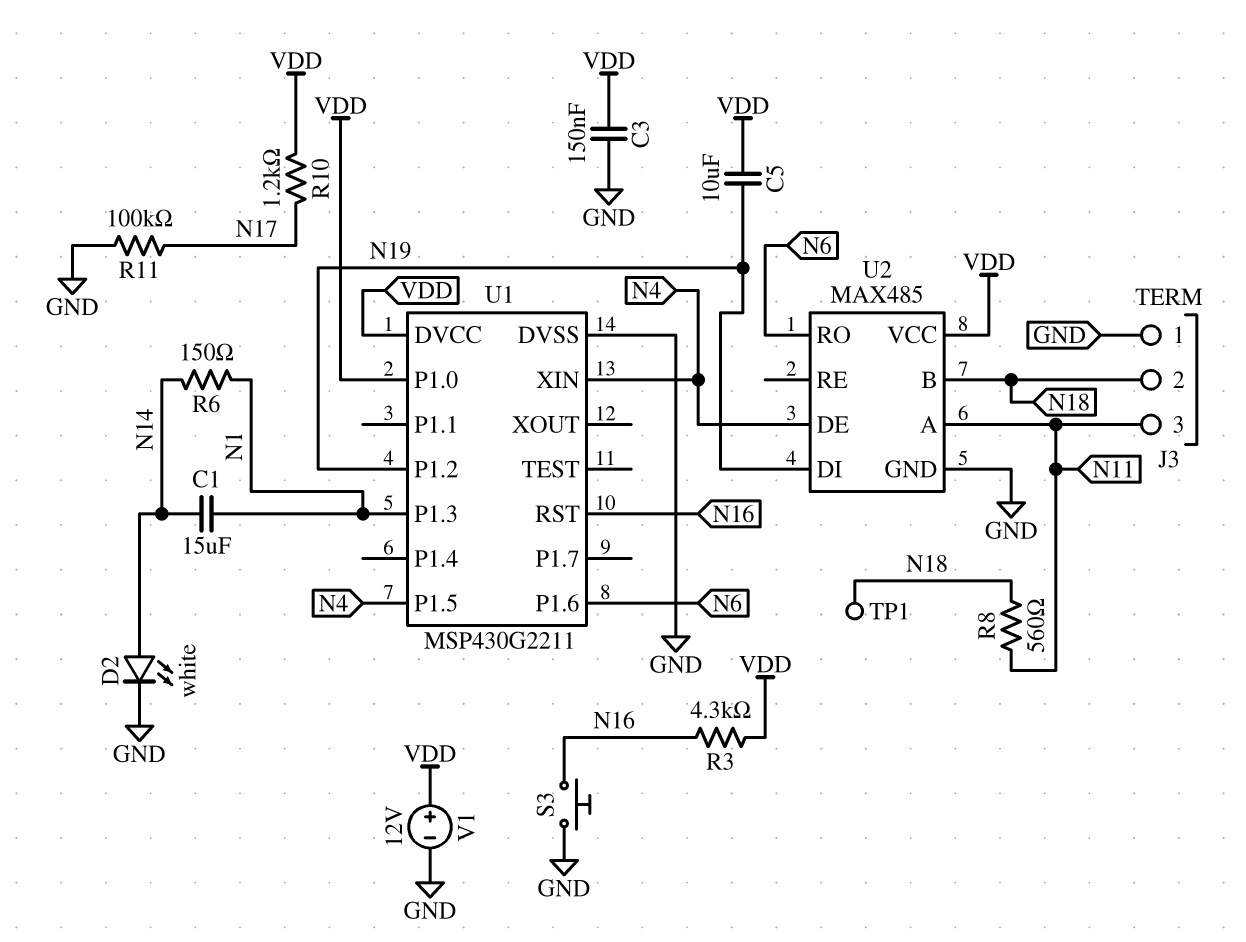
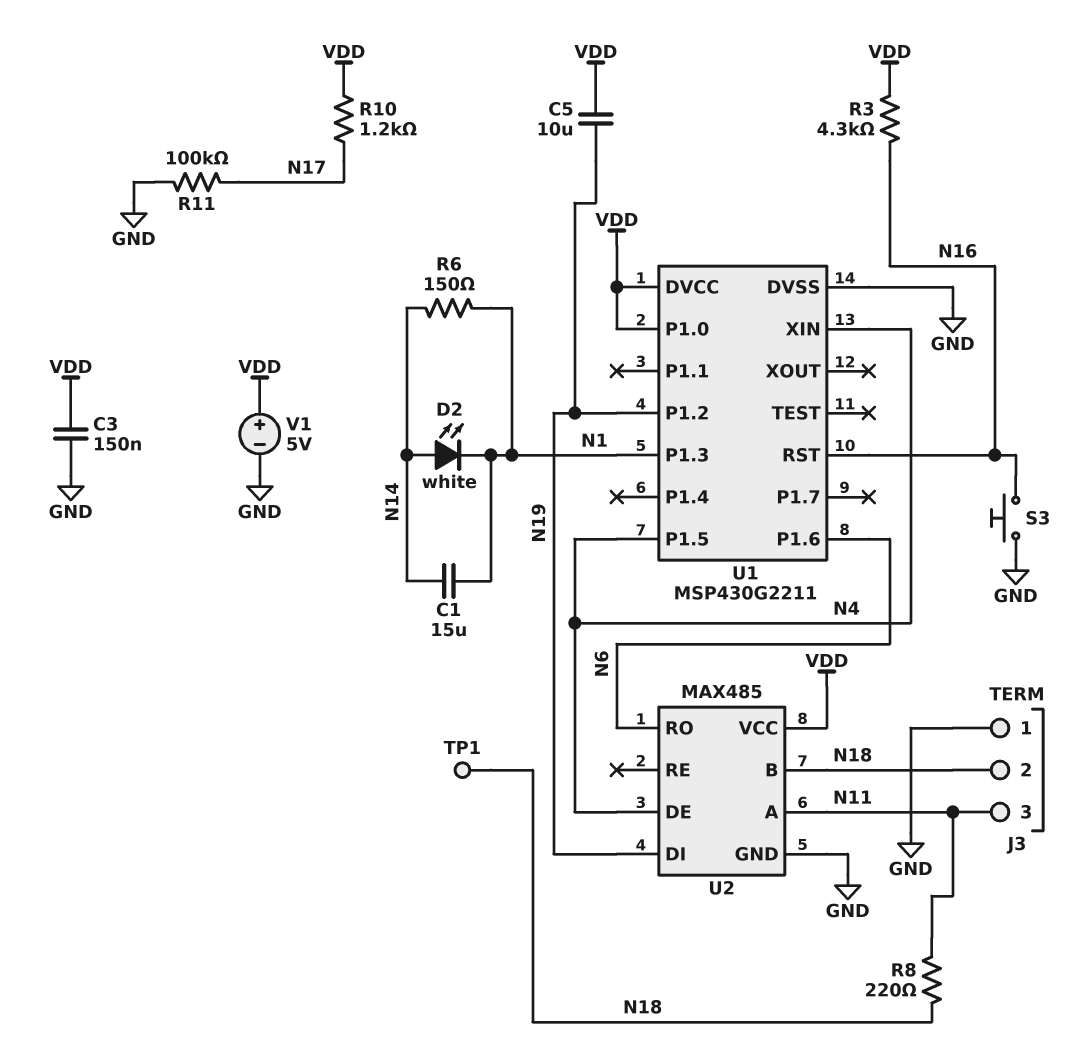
D2: LED white (A N14, K GND) -> LED white (A N14, K N1)
R8: 560 (N11, N18) -> 220 (N11, N18)
V1: 12V (plus VDD, minus GND) -> 5V (plus VDD, minus GND)

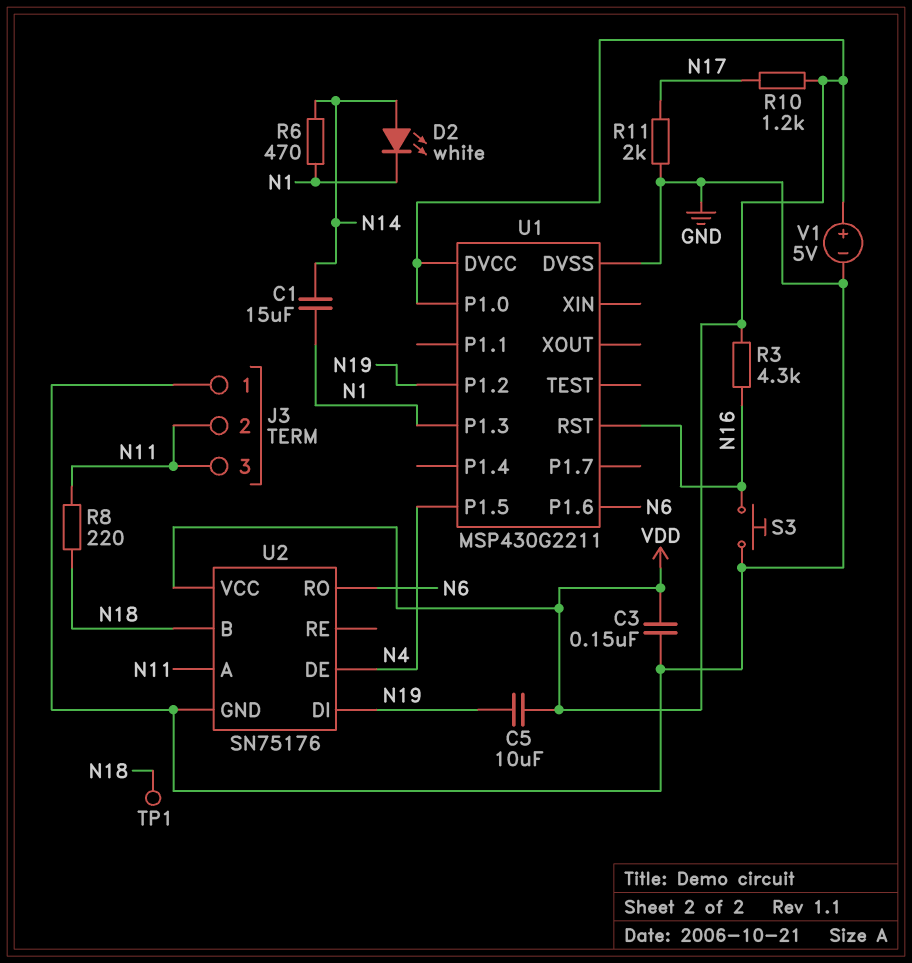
J3 pin 2: N18 -> N11
R6: 150 (N1, N14) -> 470 (N1, N14)
R11: 100k (GND, N17) -> 2k (GND, N17)
U1 pin XIN: N4 -> none
U2: MAX485 -> SN75176

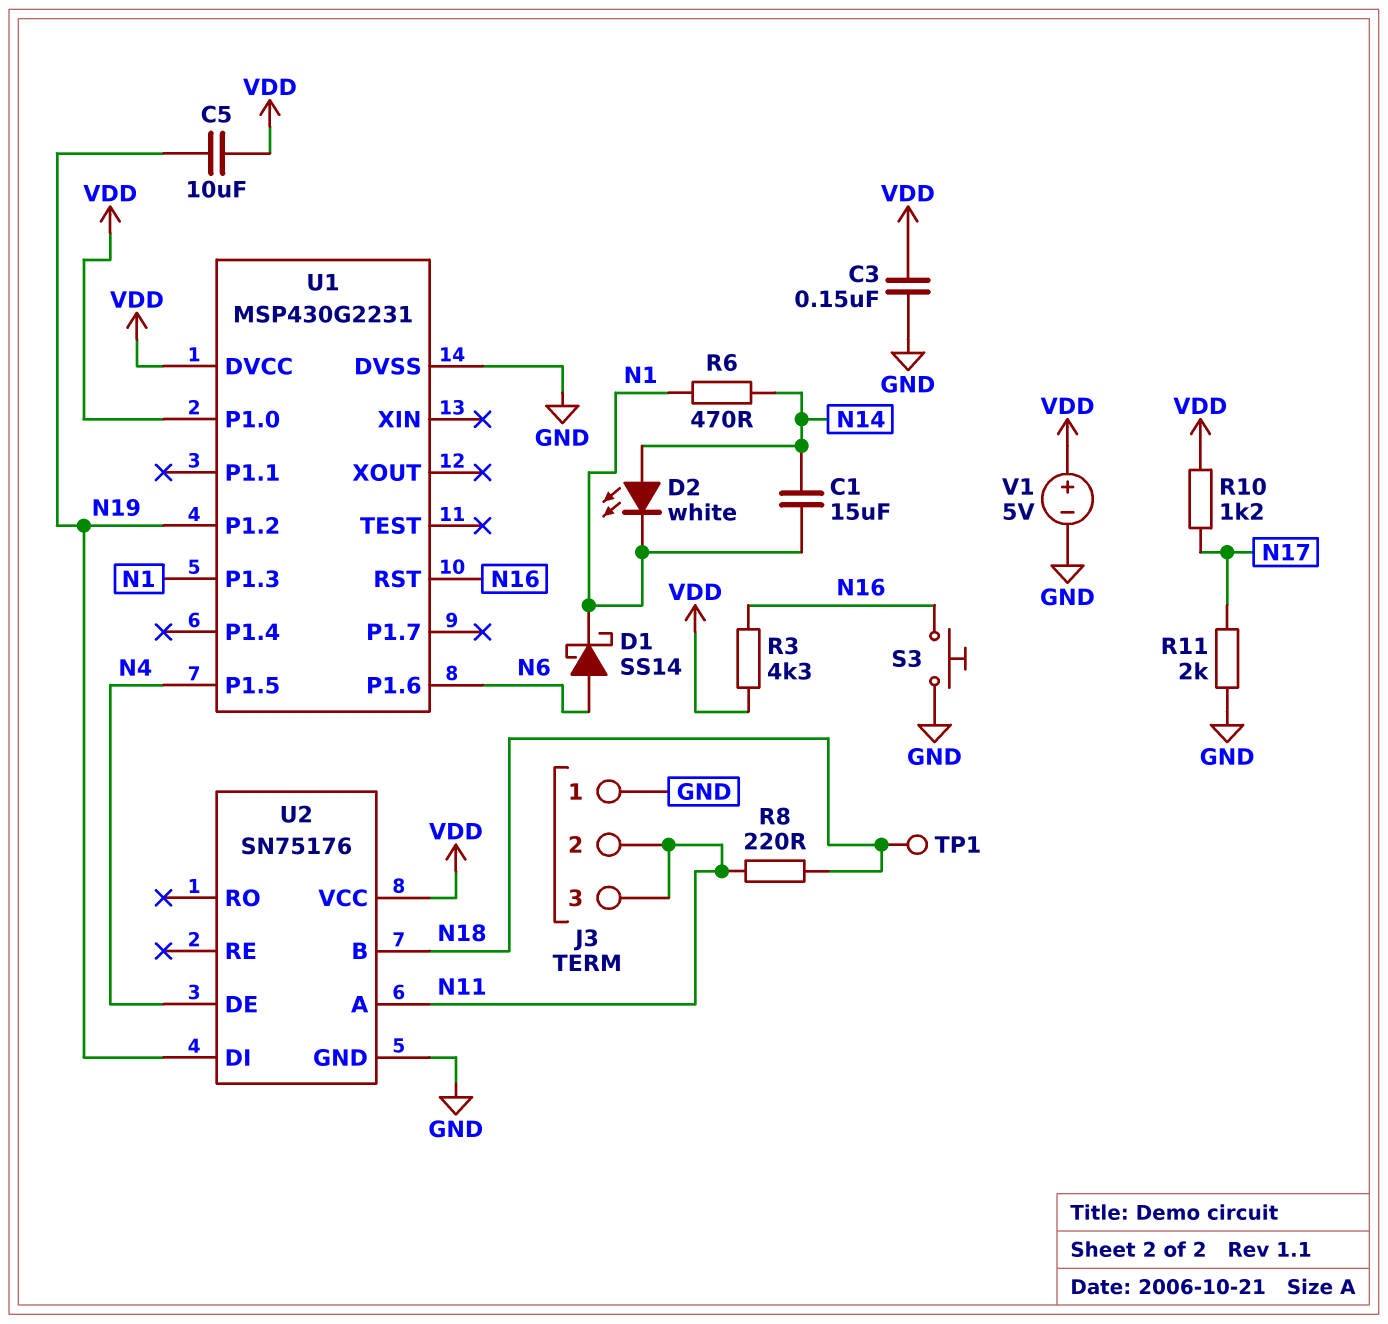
D1: none -> schottky SS14 (A N6, K N1)
U1: MSP430G2211 -> MSP430G2231
U2 pin RO: N6 -> none

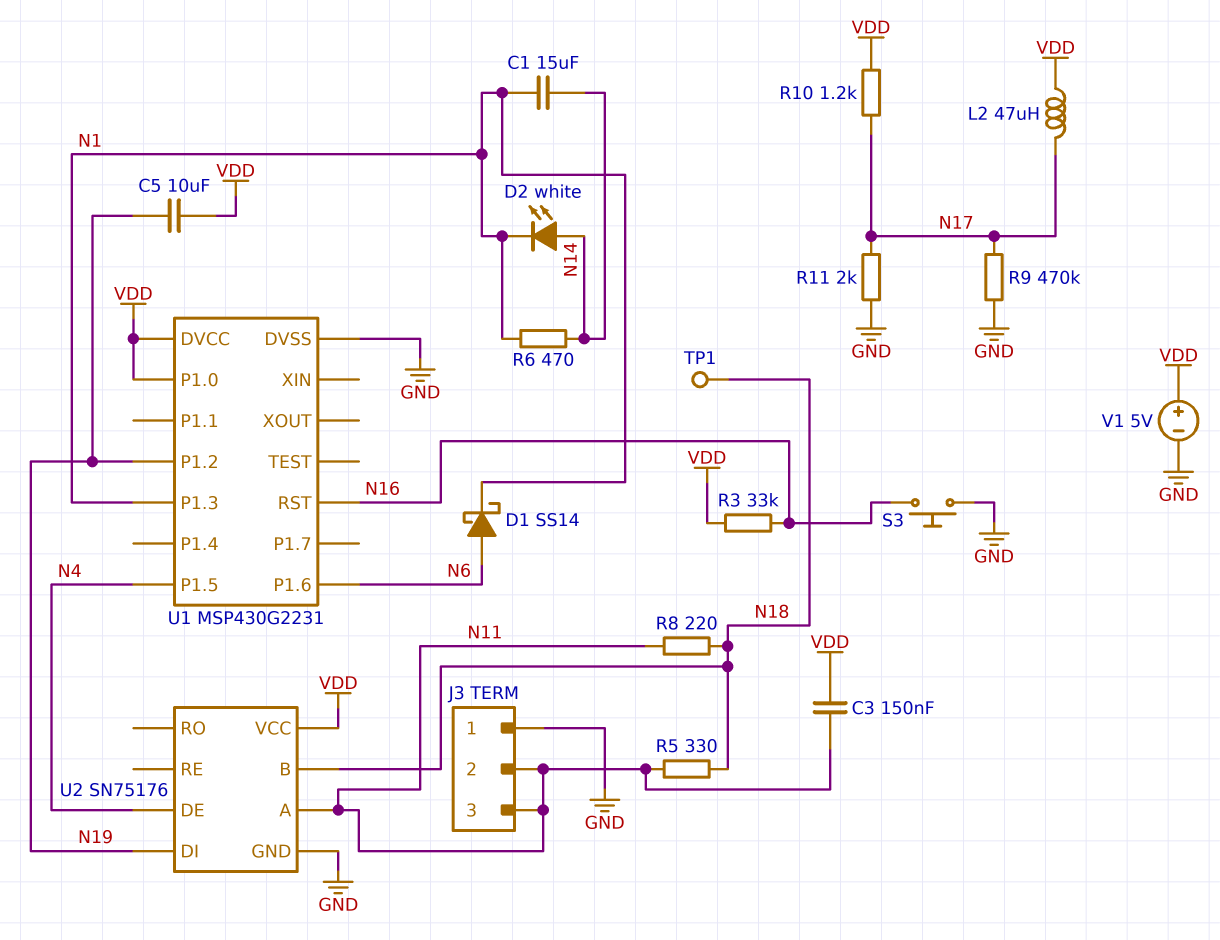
C3: 150nF (GND, VDD) -> 150nF (N11, VDD)
L2: none -> 47uH (N17, VDD)
R3: 4.3k (N16, VDD) -> 33k (N16, VDD)
R5: none -> 330 (N11, N18)
R9: none -> 470k (GND, N17)

